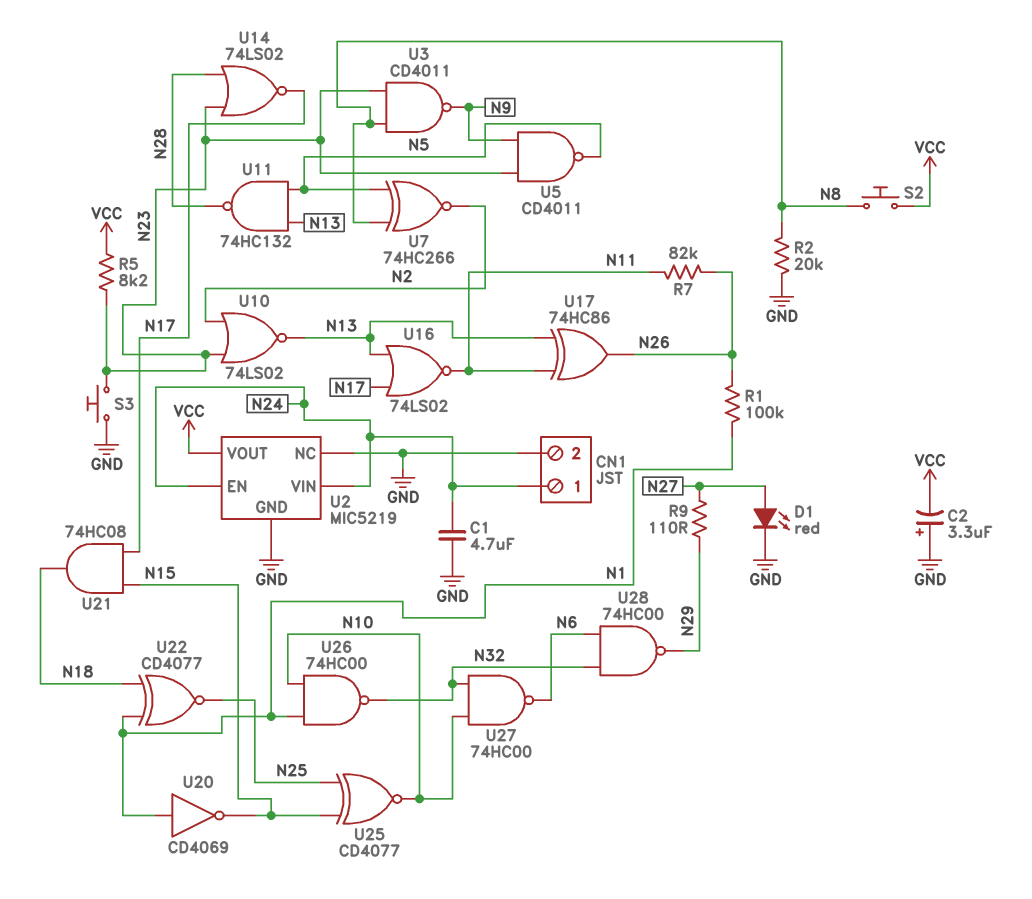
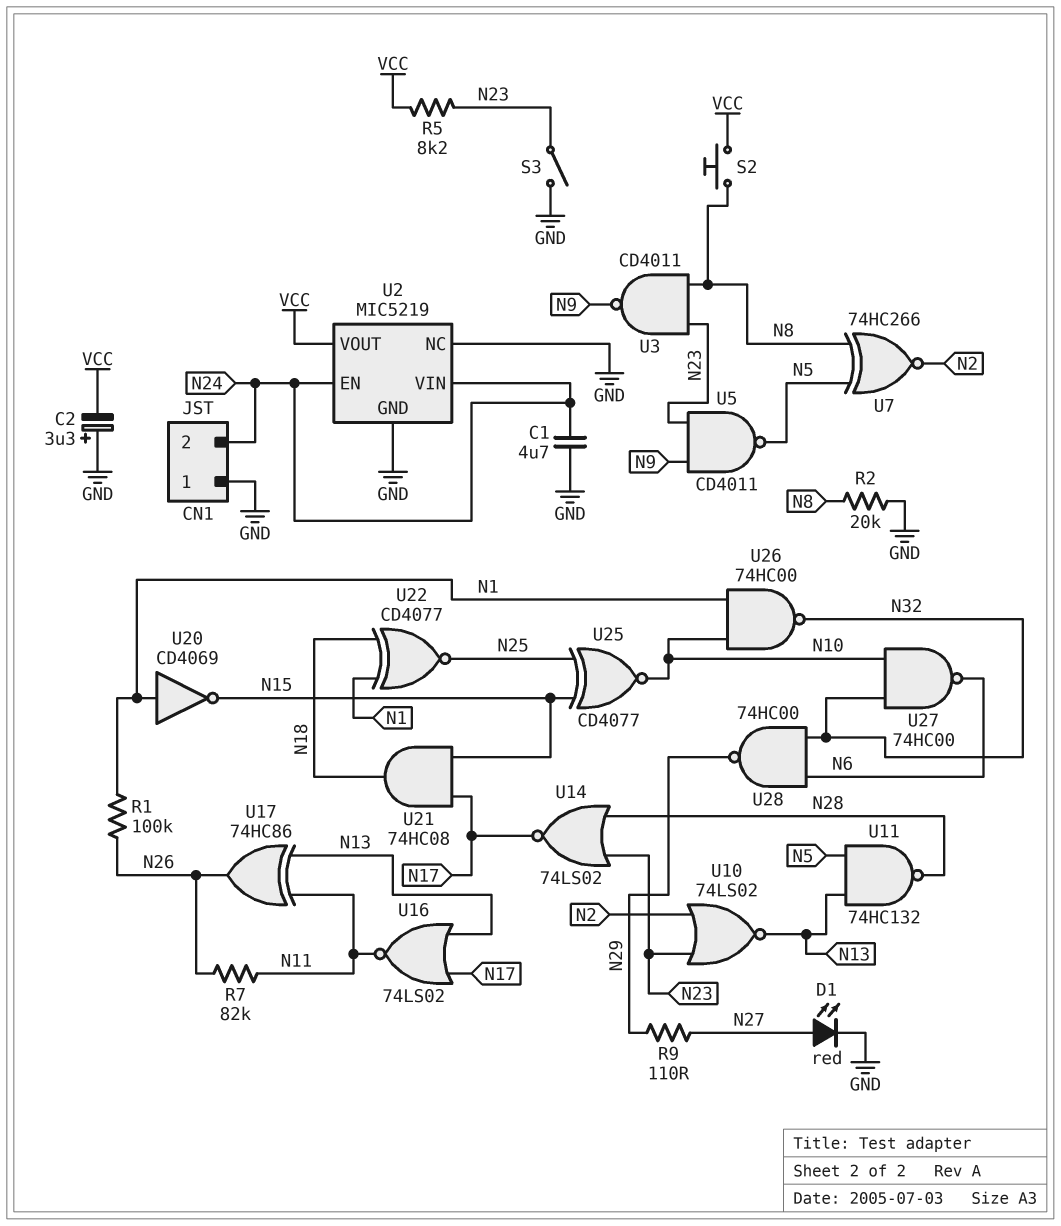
CN1 pin 1: N24 -> GND
CN1 pin 2: GND -> N24
S3: button (GND, N23) -> switch (GND, N23)

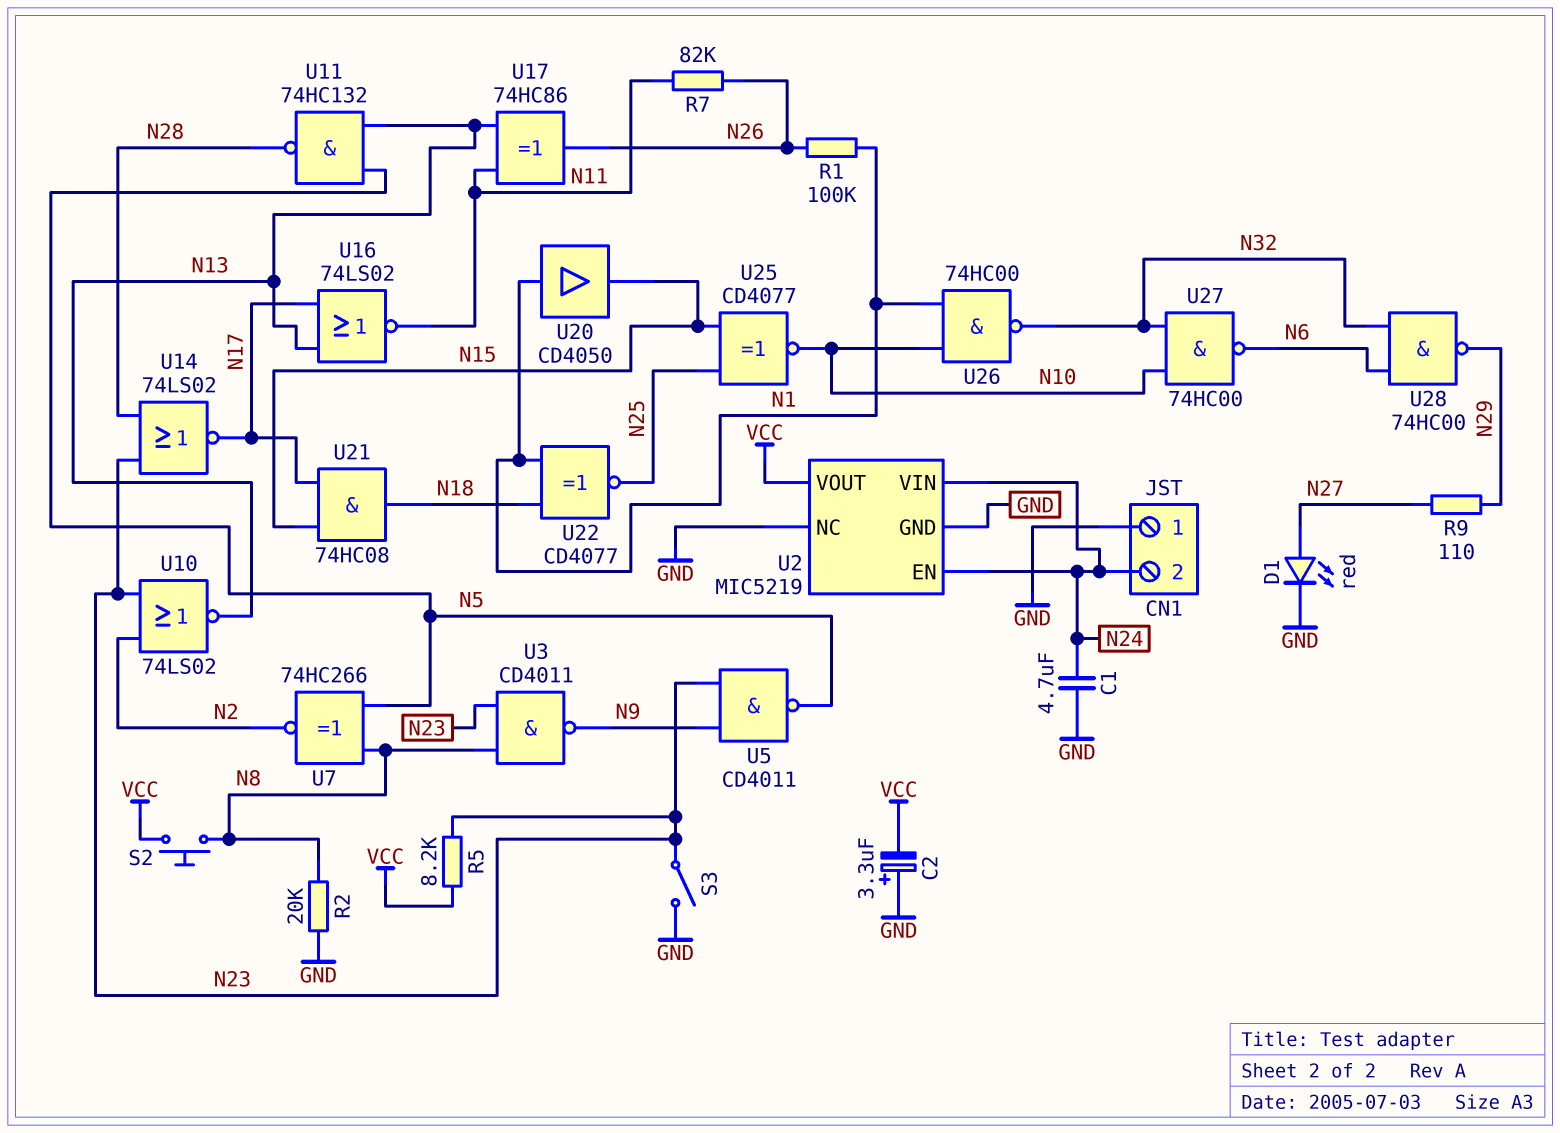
U20: NOT CD4069 (in N1, out N15) -> buffer CD4050 (in N1, out N15)

